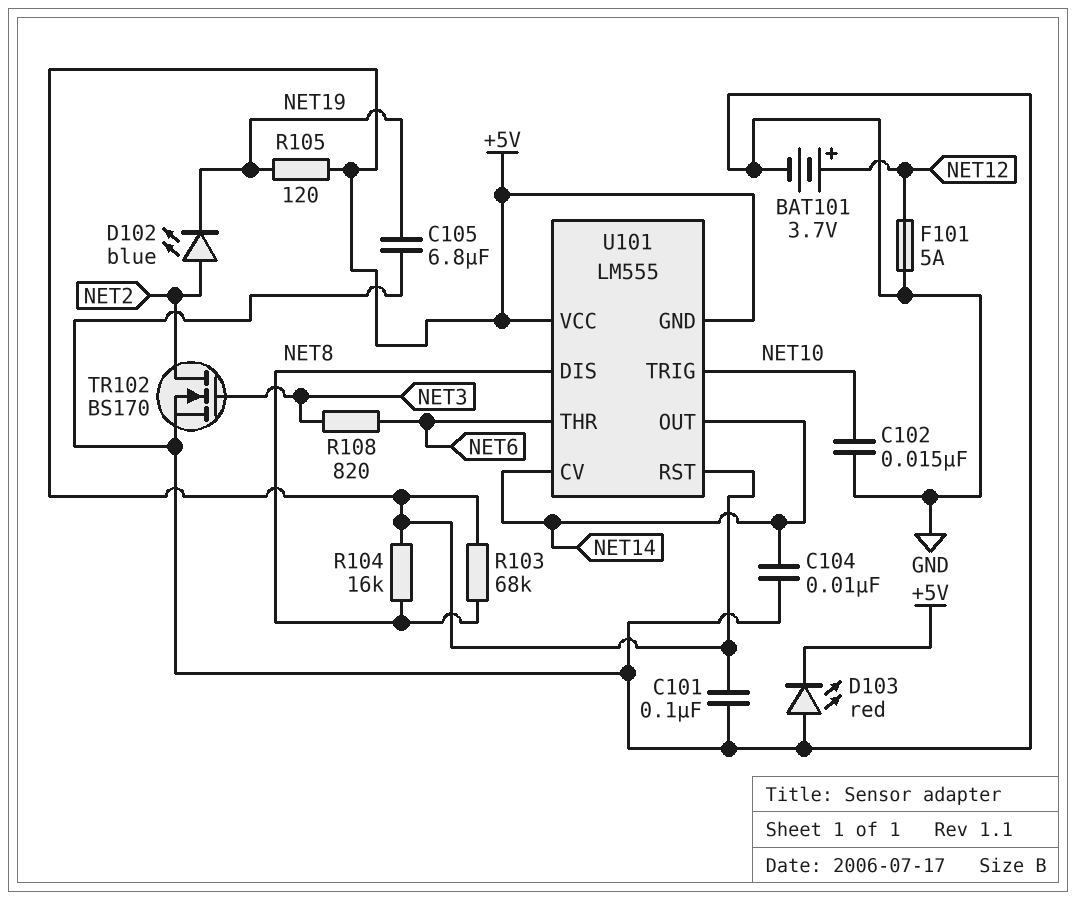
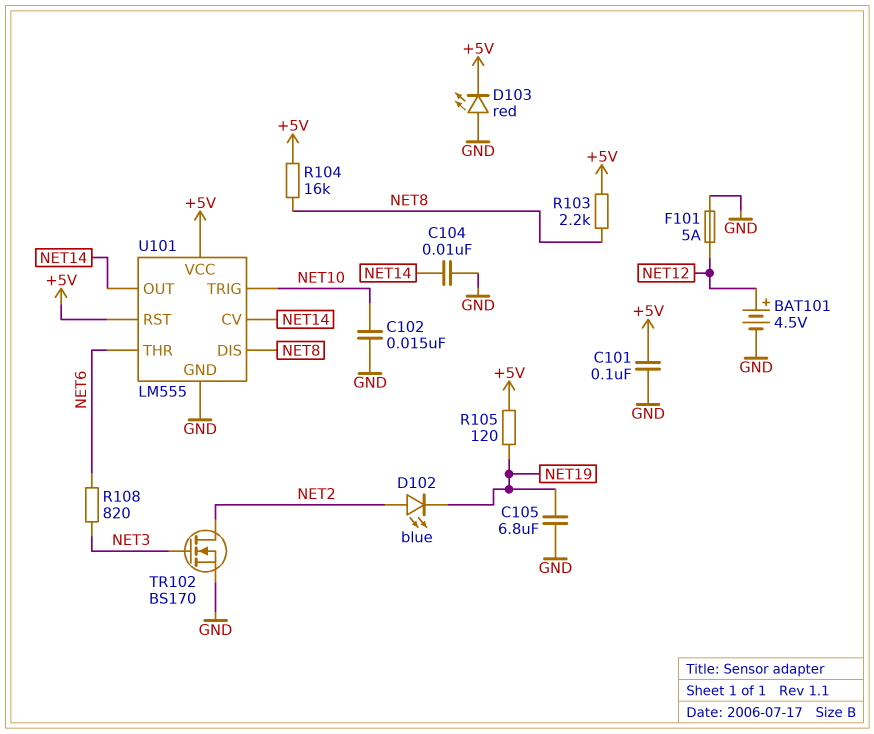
BAT101: 3.7V (plus NET12, minus GND) -> 4.5V (plus NET12, minus GND)
R103: 68k (+5V, NET8) -> 2.2k (+5V, NET8)
U101 pin GND: +5V -> GND

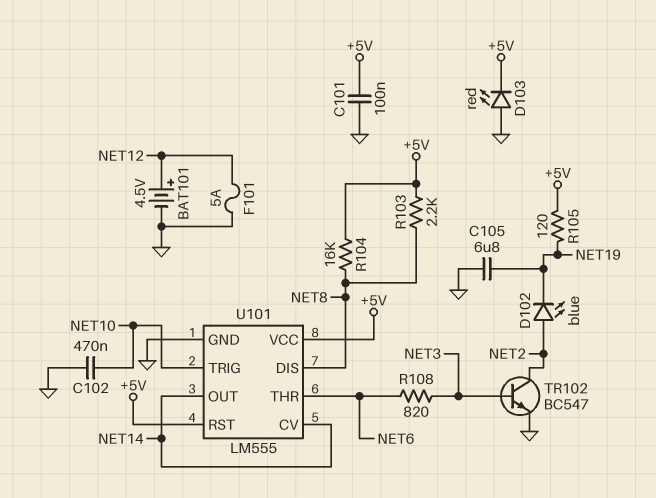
C102: 15nF (GND, NET10) -> 470nF (GND, NET10)
C104: 10nF (GND, NET14) -> none
TR102: NMOS BS170 (G NET3, D NET2, S GND) -> NPN BC547 (B NET3, C NET2, E GND)

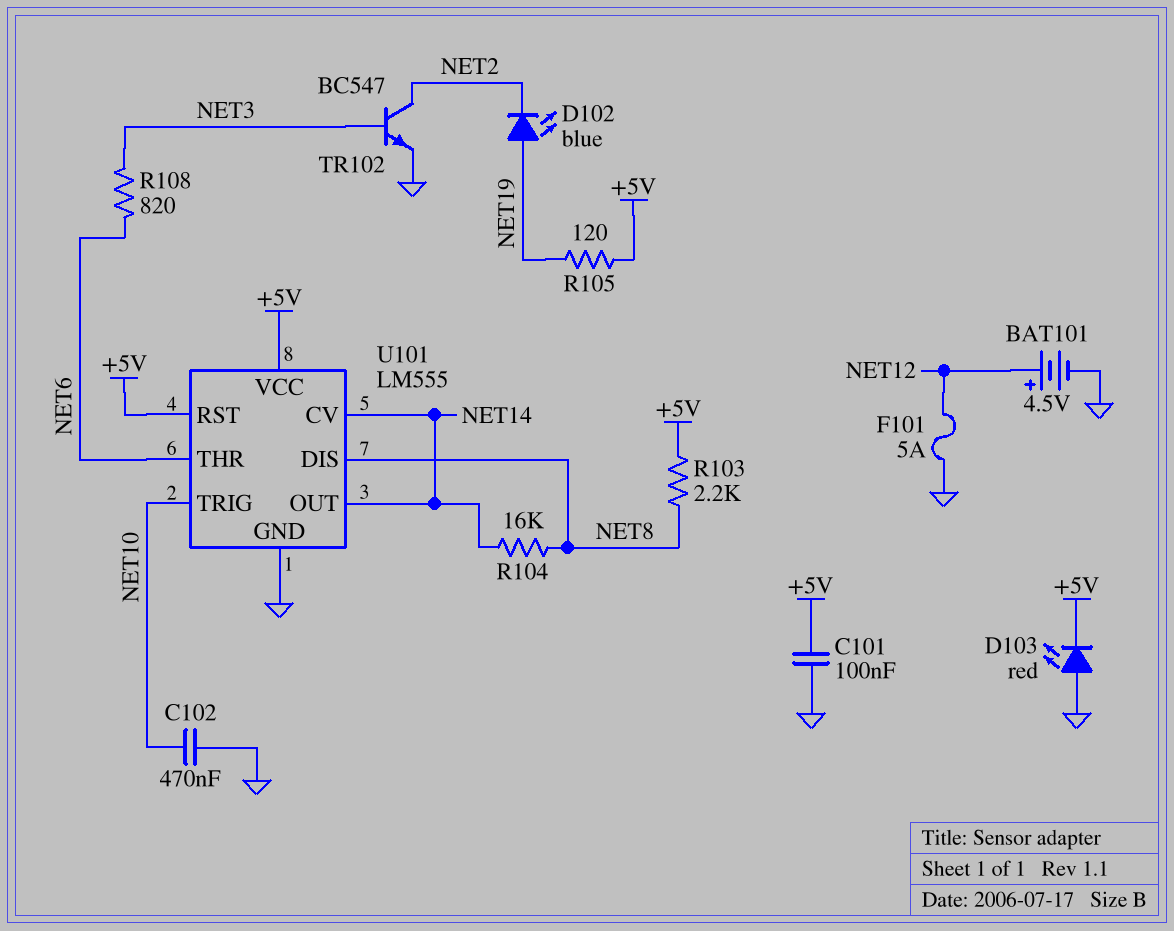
C105: 6.8uF (GND, NET19) -> none
D102: LED blue (A NET2, K NET19) -> LED blue (A NET19, K NET2)
R104: 16k (+5V, NET8) -> 16k (NET8, NET14)

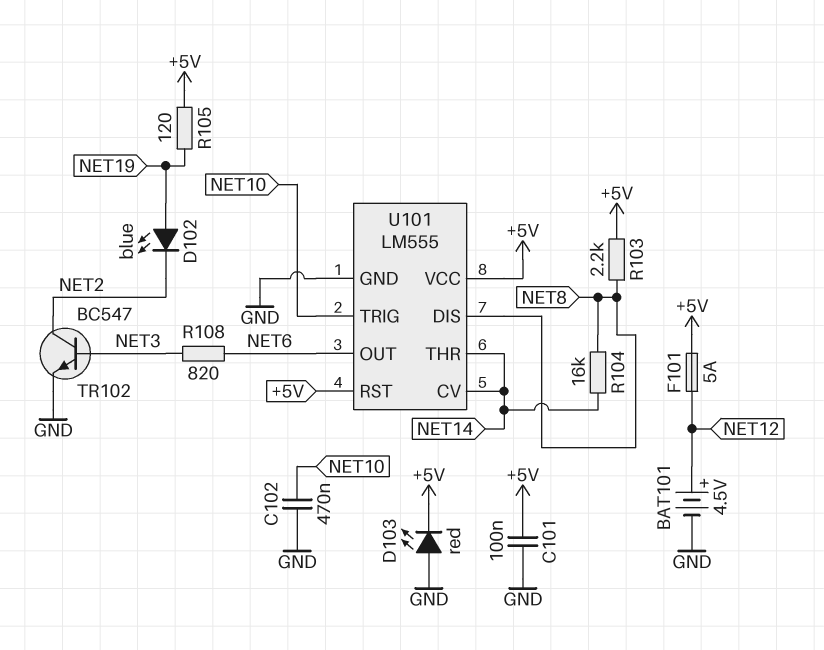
F101: 5A (GND, NET12) -> 5A (+5V, NET12)
U101 pin OUT: NET14 -> NET6
U101 pin THR: NET6 -> NET14

